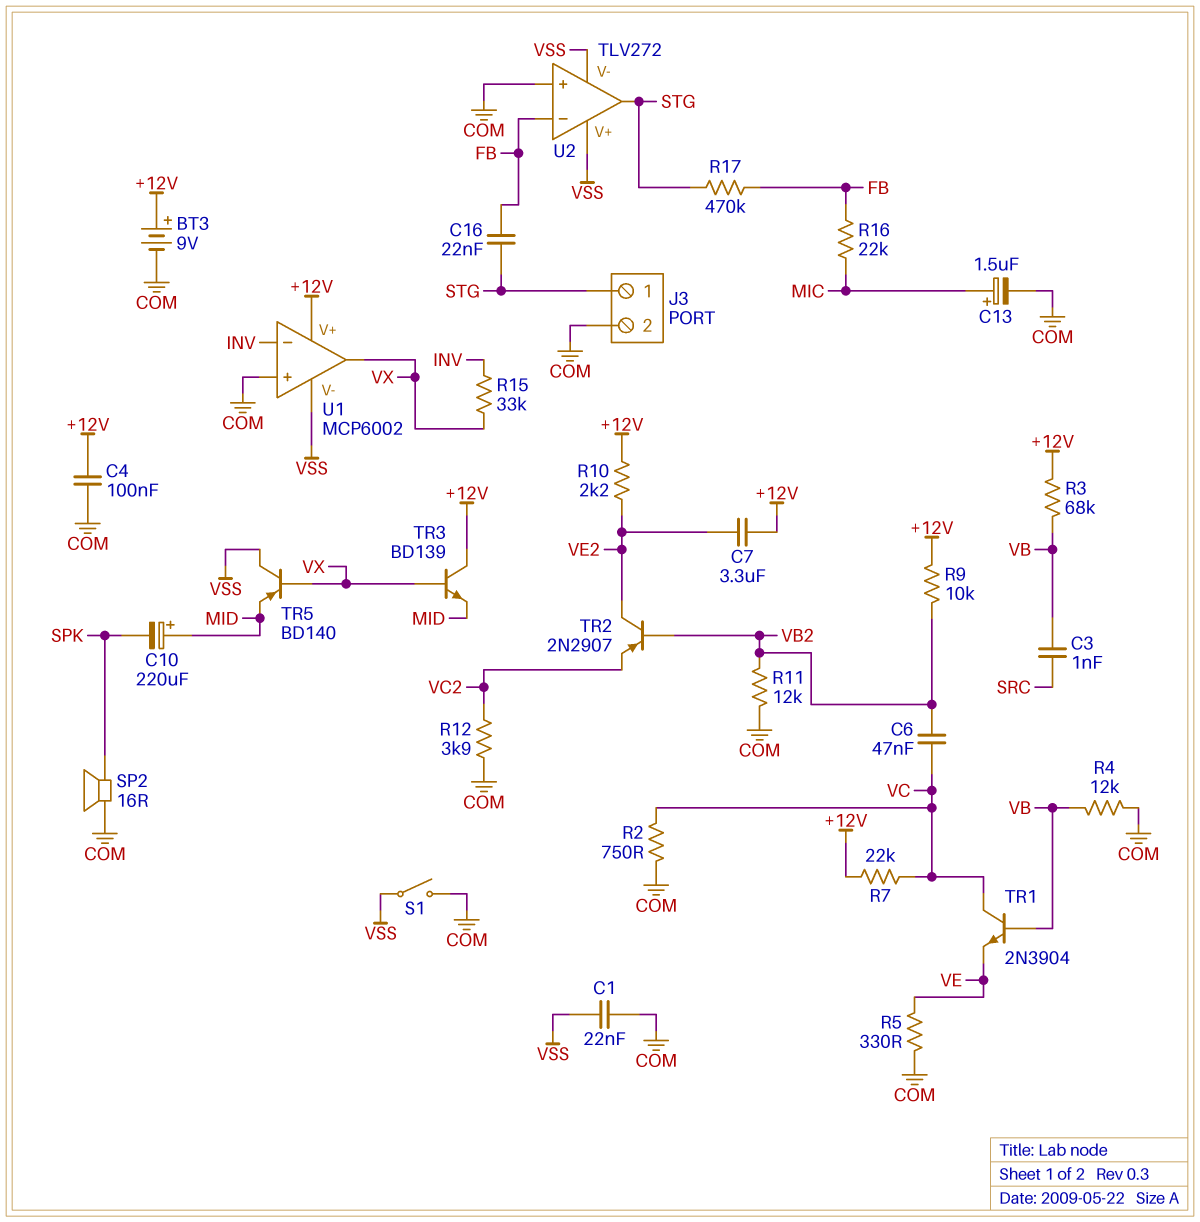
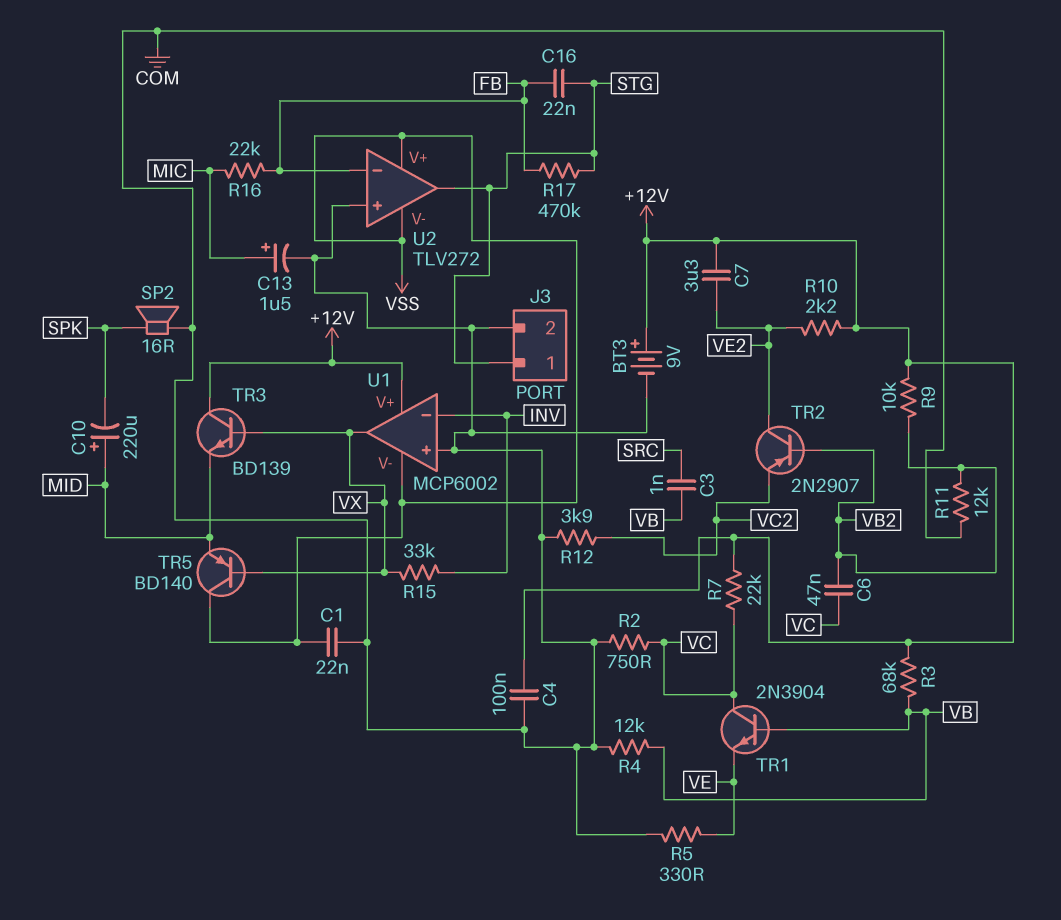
S1: switch (COM, VSS) -> none

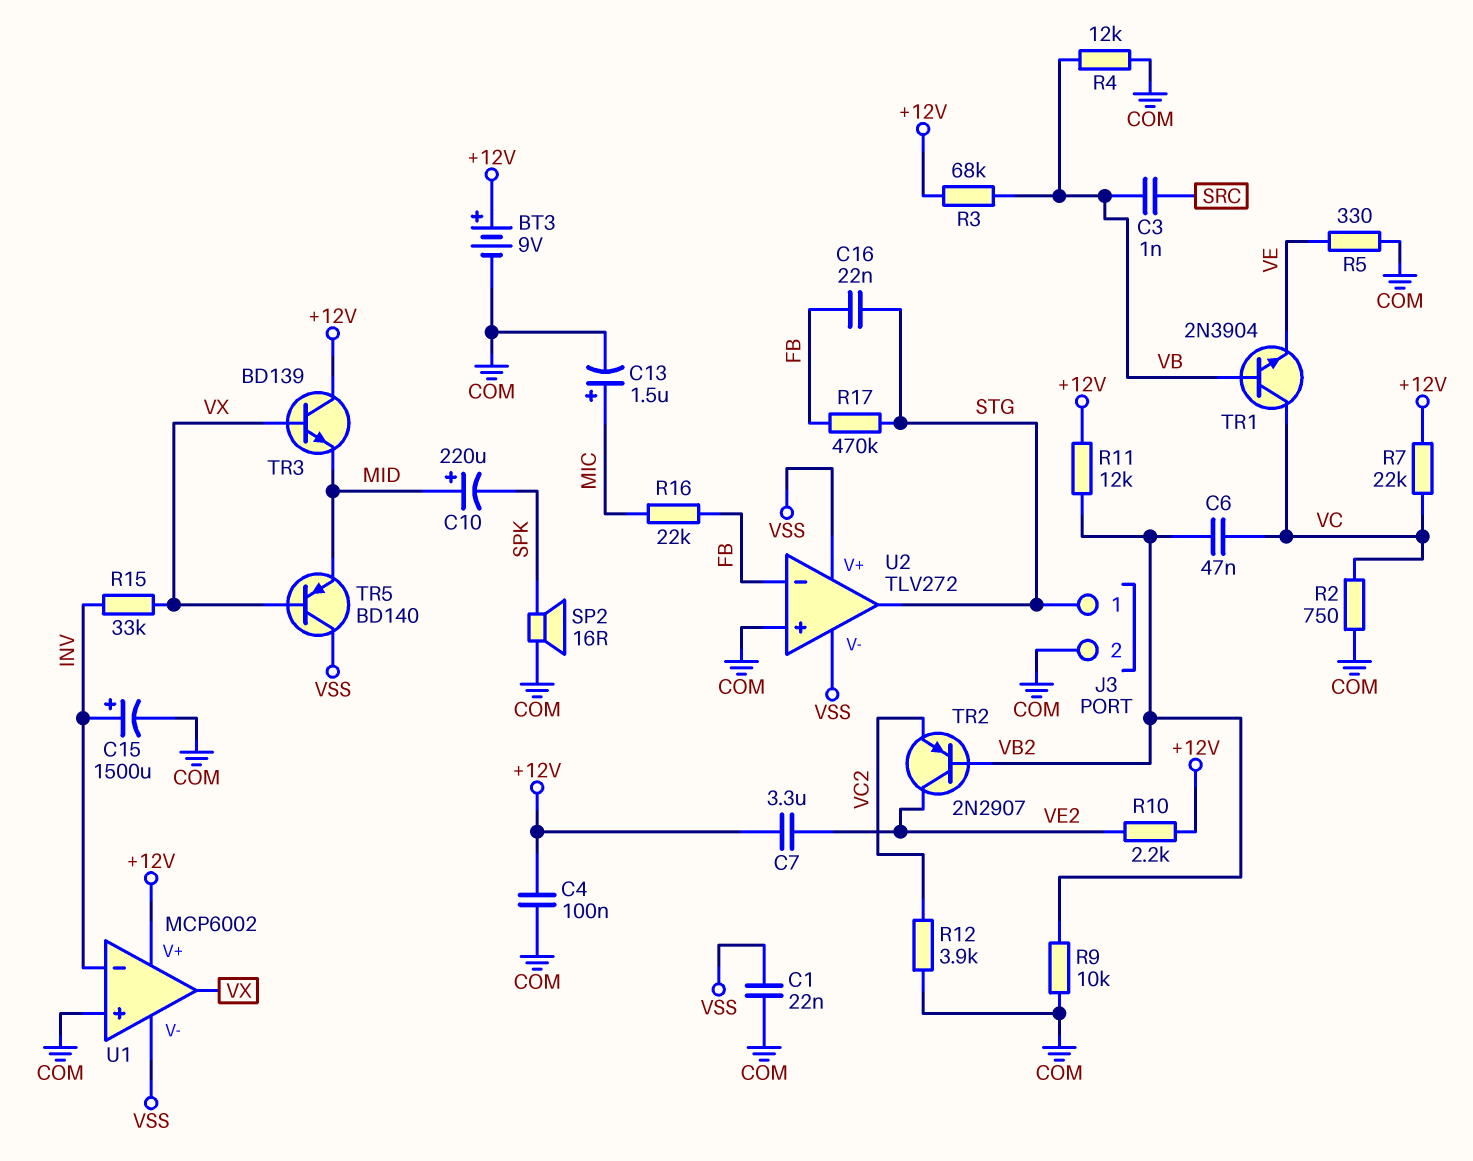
C15: none -> 1500uF (plus INV, minus COM)
R9: 10k (+12V, VB2) -> 10k (COM, VB2)
R11: 12k (COM, VB2) -> 12k (+12V, VB2)

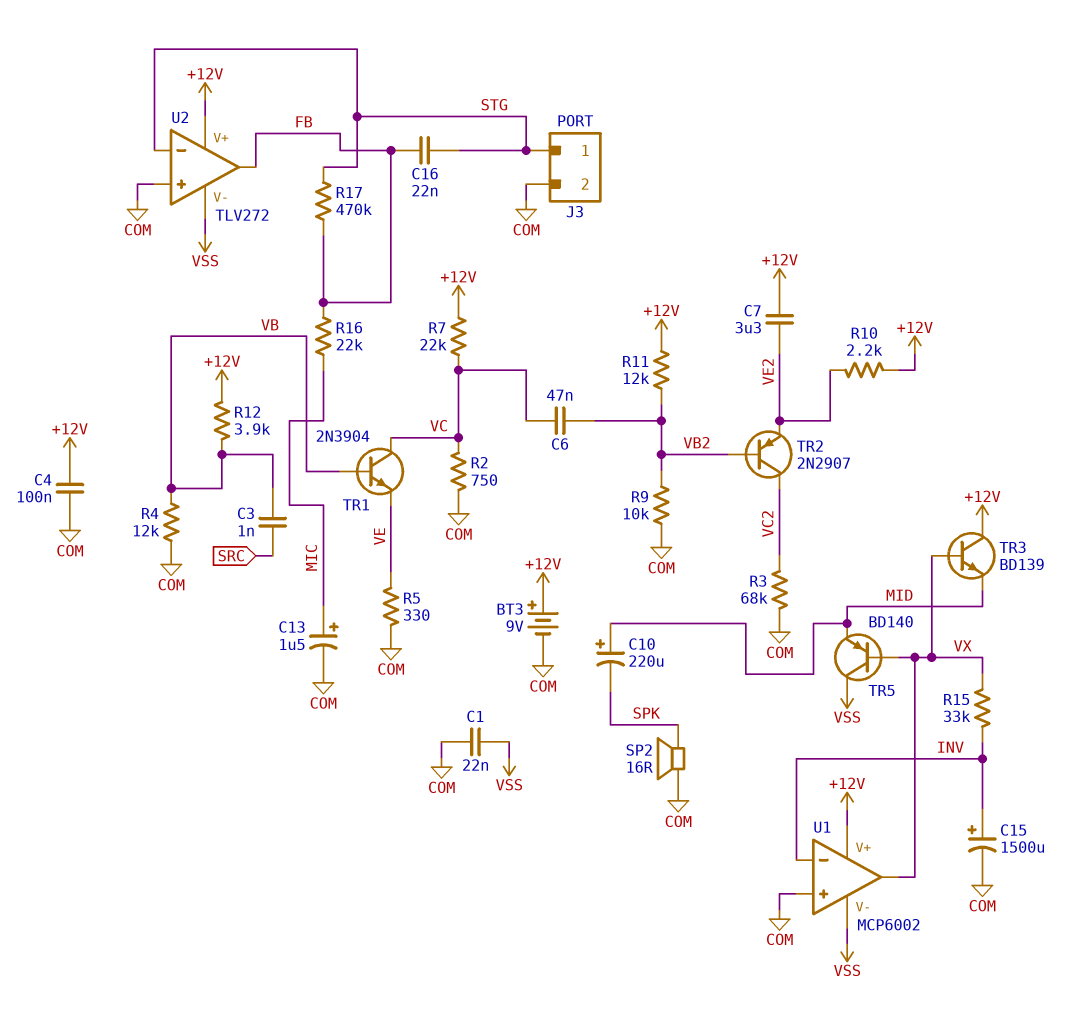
R3: 68k (+12V, VB) -> 68k (COM, VC2)
R12: 3.9k (COM, VC2) -> 3.9k (+12V, VB)
TR2: PNP 2N2907 (B VB2, C VE2, E VC2) -> PNP 2N2907 (B VB2, C VC2, E VE2)
U2 pin V+: VSS -> +12V
U2 pin in-: FB -> STG
U2 pin out: STG -> FB

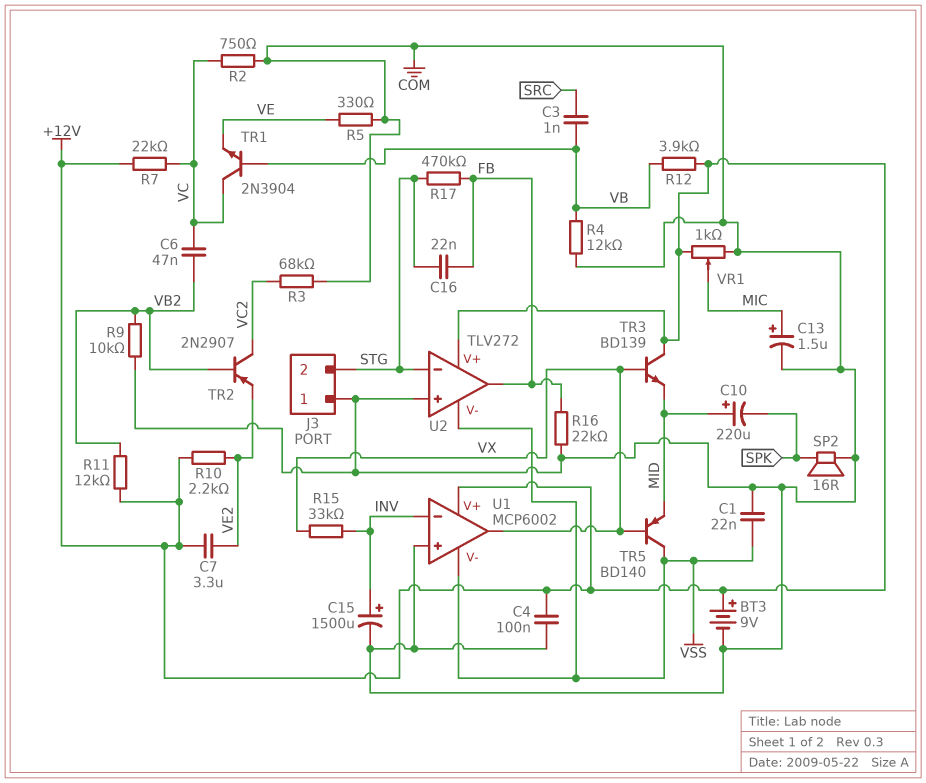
J3 pin 1: STG -> COM
J3 pin 2: COM -> STG
R16: 22k (FB, MIC) -> 22k (COM, FB)
VR1: none -> 1k (+12V, COM, wiper MIC)

